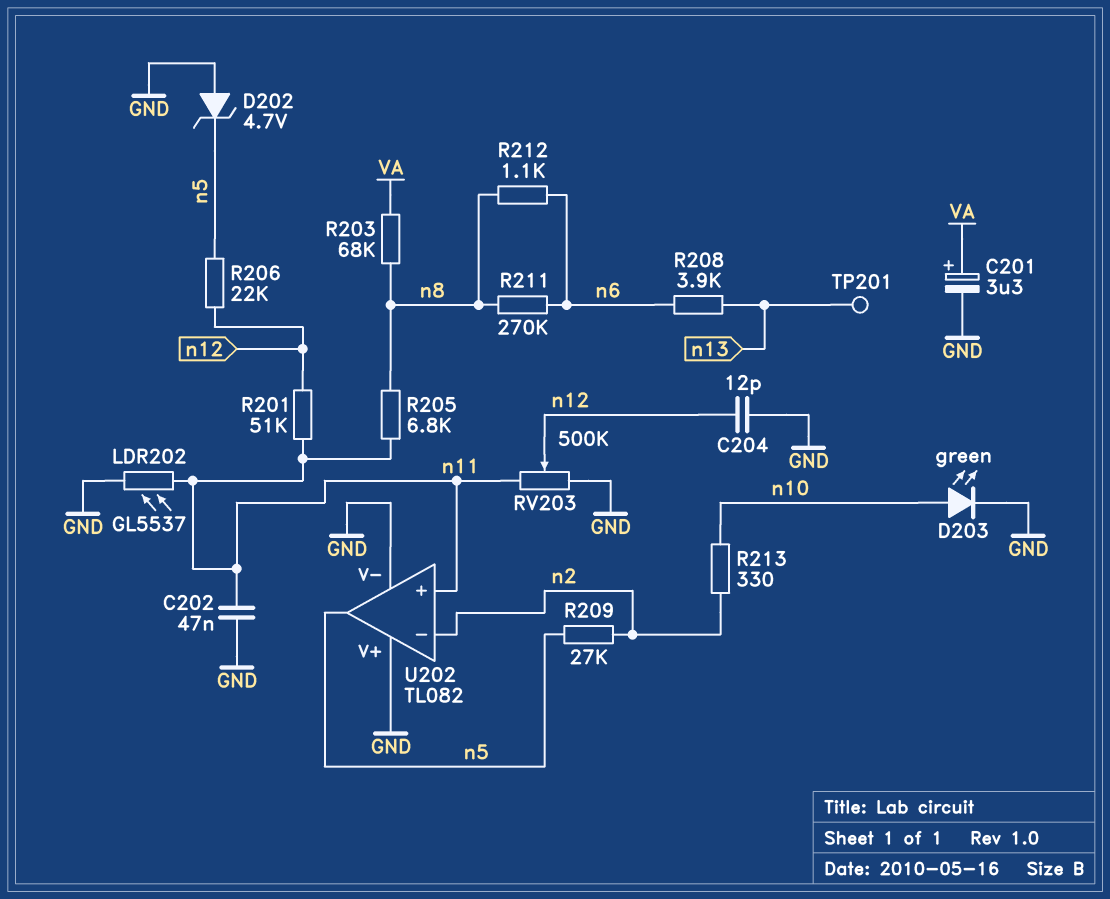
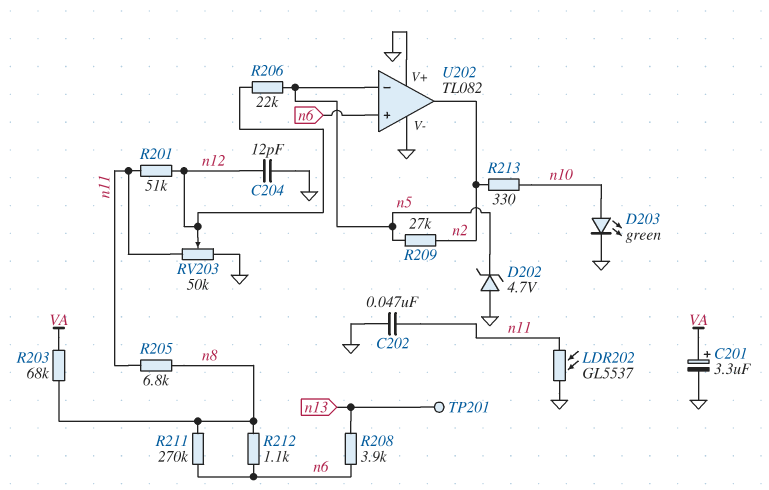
RV203: 500k (GND, n11, wiper n12) -> 50k (GND, n11, wiper n12)
U202 pin in+: n11 -> n6
U202 pin in-: n2 -> n5
U202 pin out: n5 -> n2

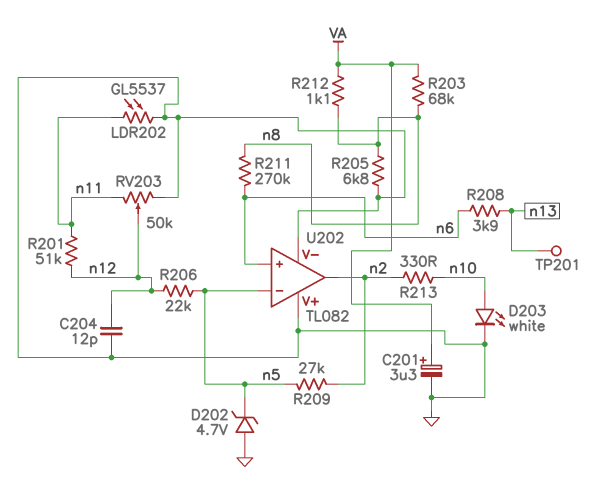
C202: 47nF (GND, n11) -> none
D203: LED green (A n10, K GND) -> LED white (A n10, K GND)
R205: 6.8k (n8, n11) -> 6.8k (GND, n8)
R212: 1.1k (n6, n8) -> 1.1k (VA, n8)

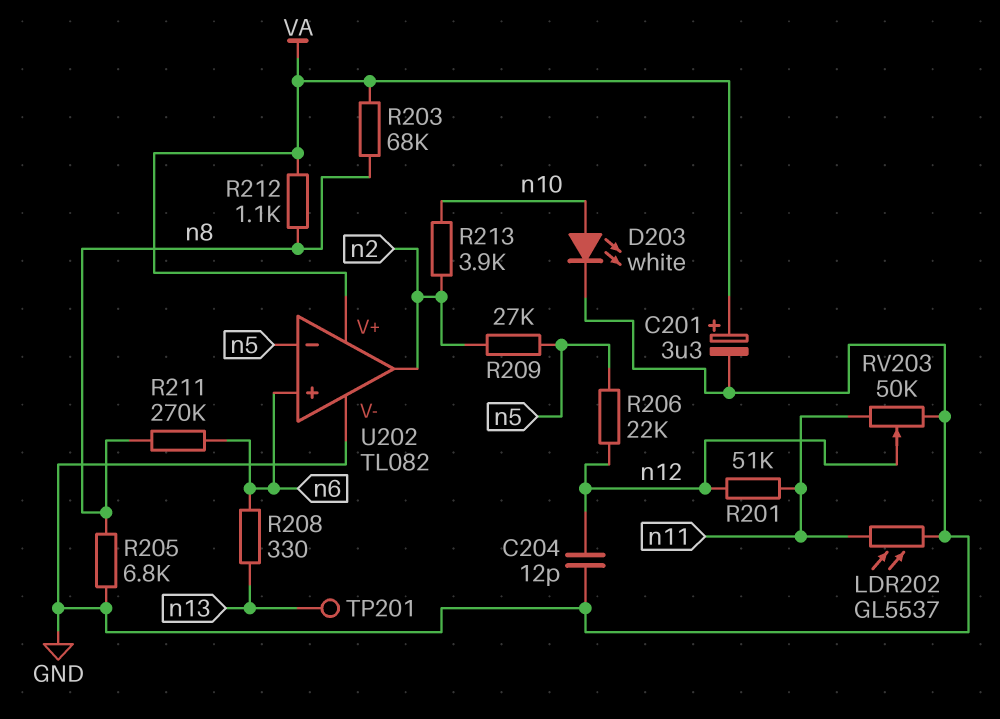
D202: zener 4.7V (A GND, K n5) -> none
R208: 3.9k (n6, n13) -> 330 (n6, n13)
R213: 330 (n2, n10) -> 3.9k (n2, n10)
U202 pin V+: GND -> VA

